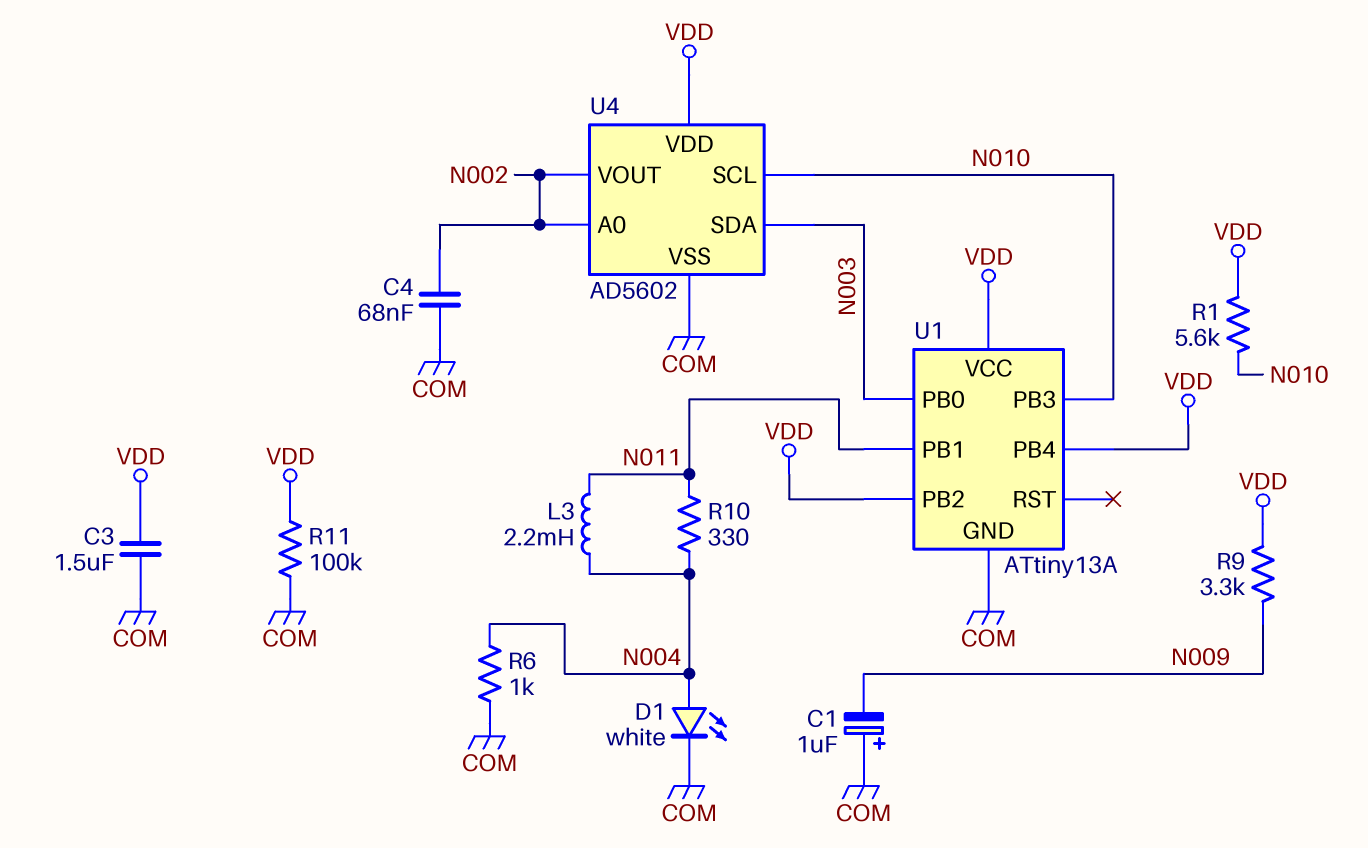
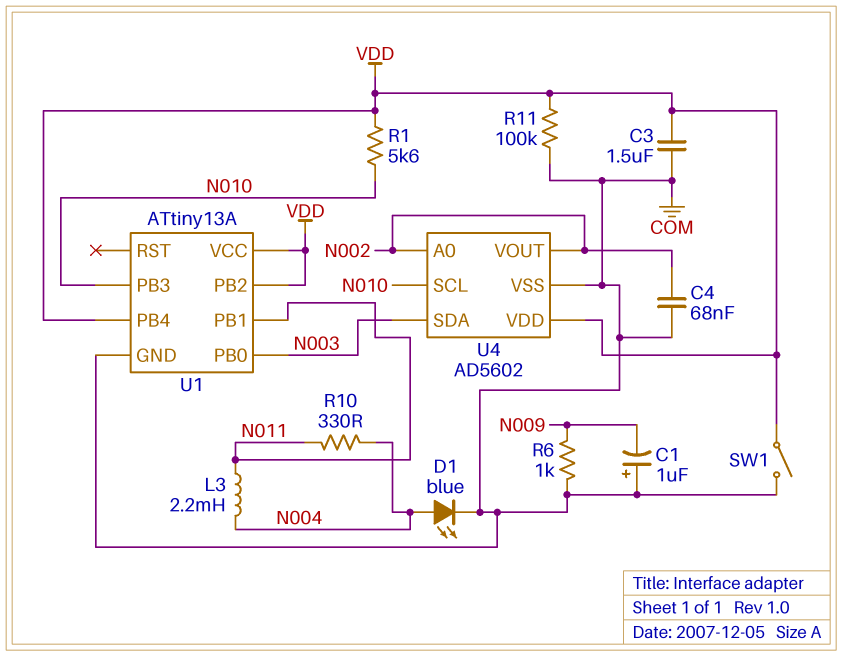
D1: LED white (A N004, K COM) -> LED blue (A N004, K COM)
R6: 1k (COM, N004) -> 1k (COM, N009)
R9: 3.3k (N009, VDD) -> none
SW1: none -> switch (COM, VDD)

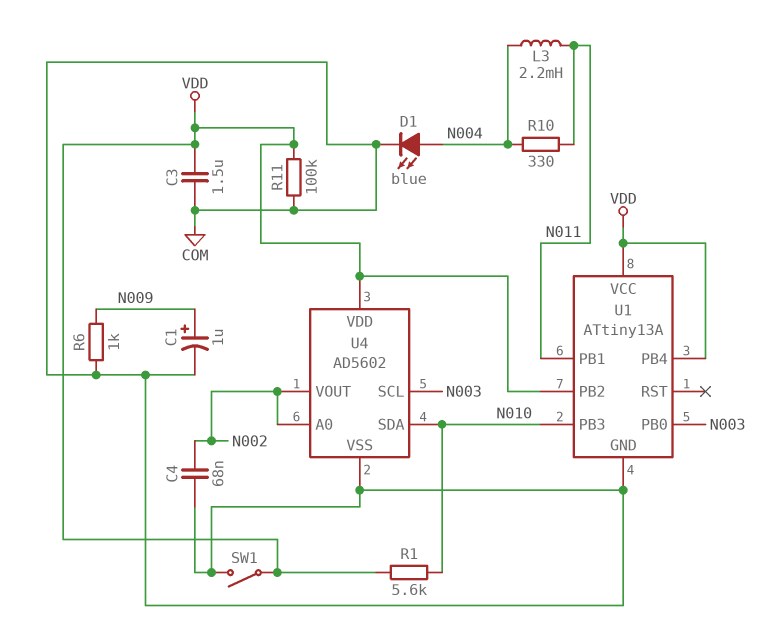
C1: 1uF (plus COM, minus N009) -> 1uF (plus N009, minus COM)
U4 pin SCL: N010 -> N003
U4 pin SDA: N003 -> N010

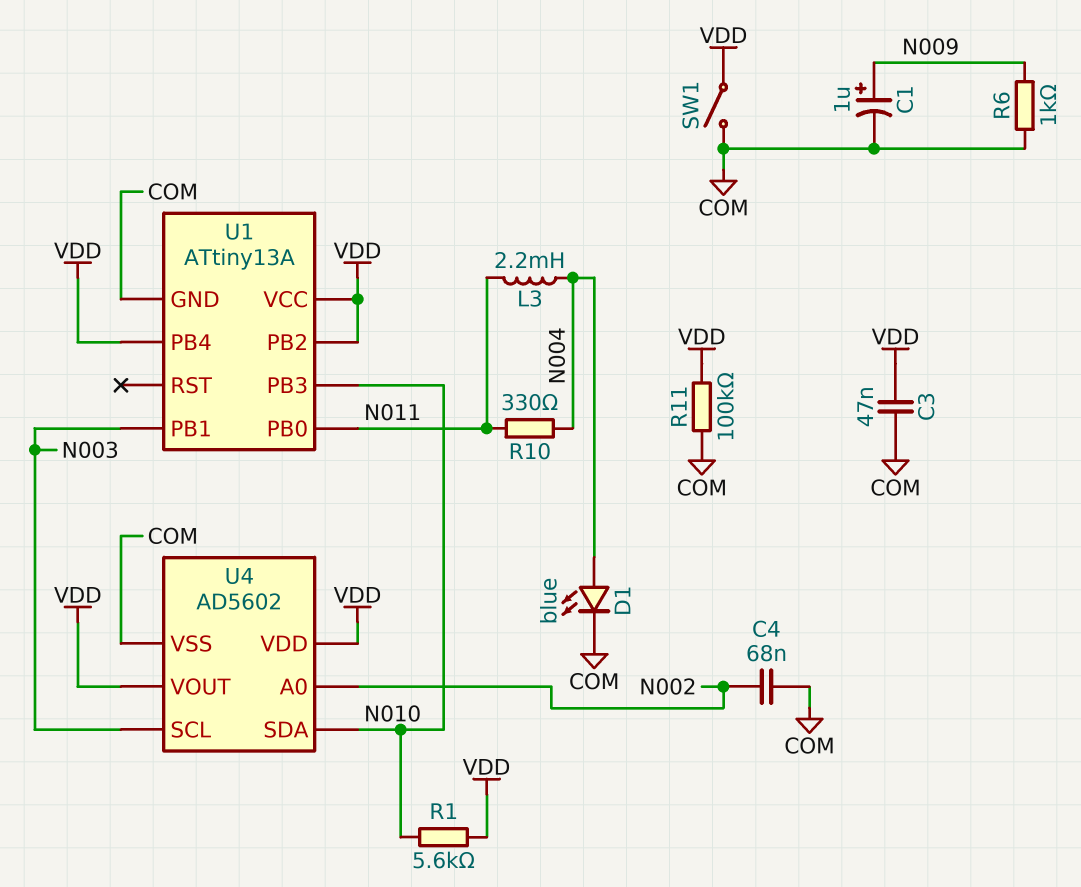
C3: 1.5uF (COM, VDD) -> 47nF (COM, VDD)
U1 pin PB0: N003 -> N011
U1 pin PB1: N011 -> N003
U4 pin VOUT: N002 -> VDD

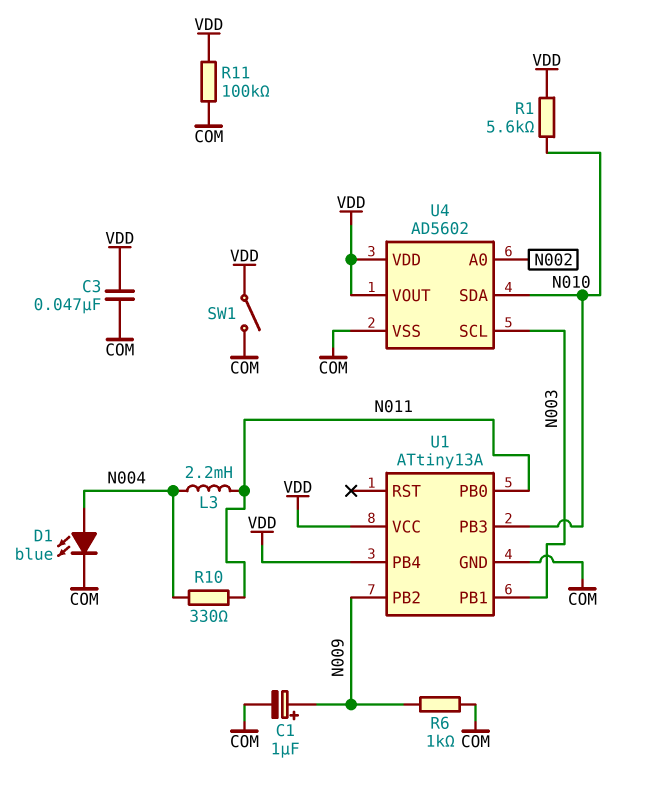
C4: 68nF (COM, N002) -> none
U1 pin PB2: VDD -> N009

